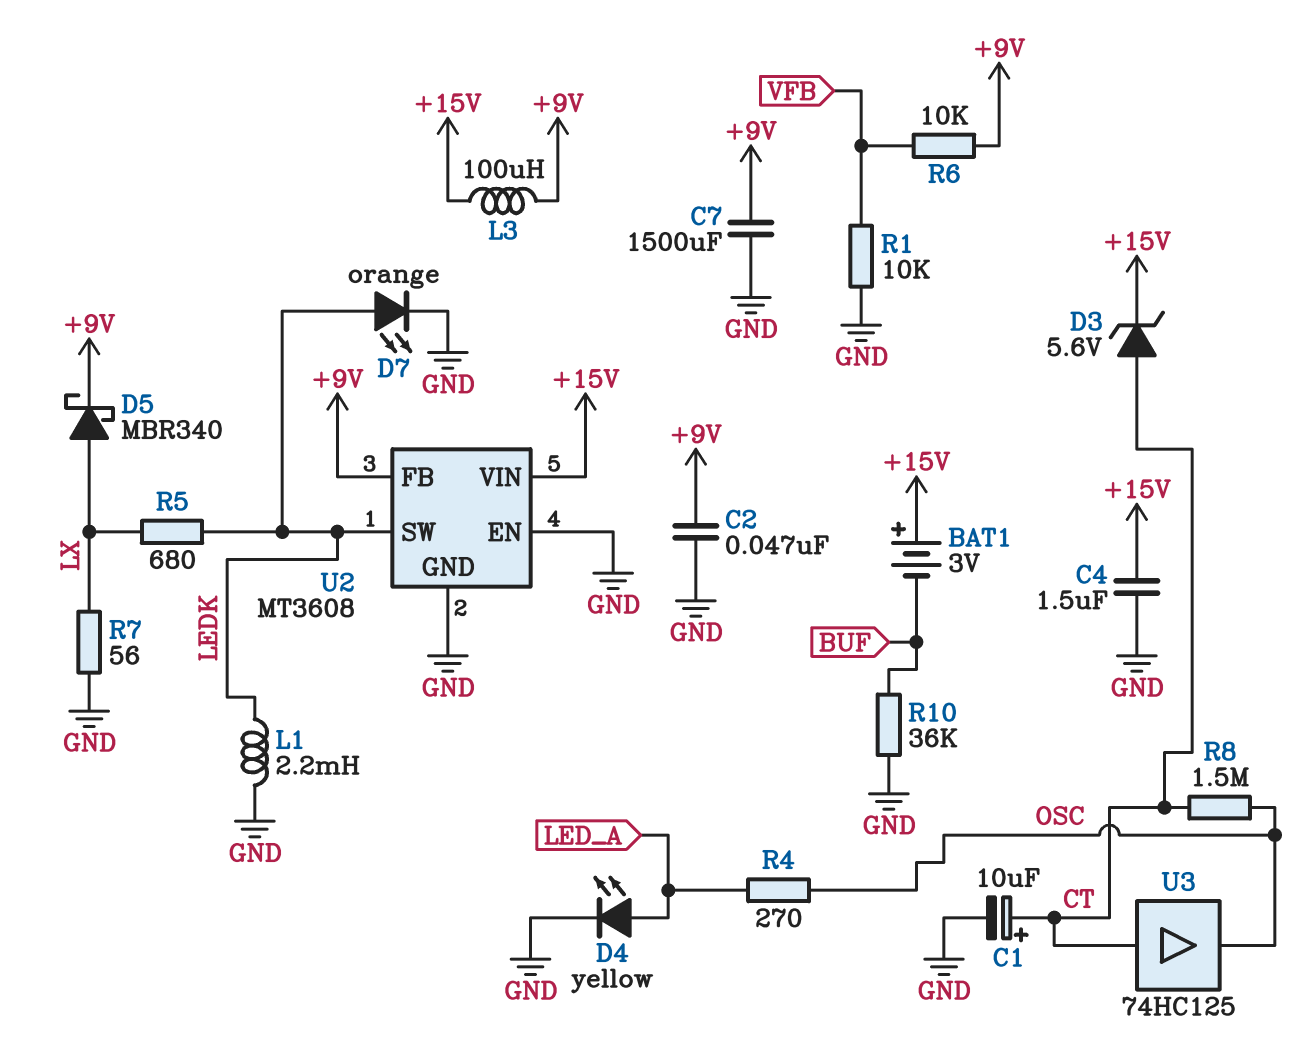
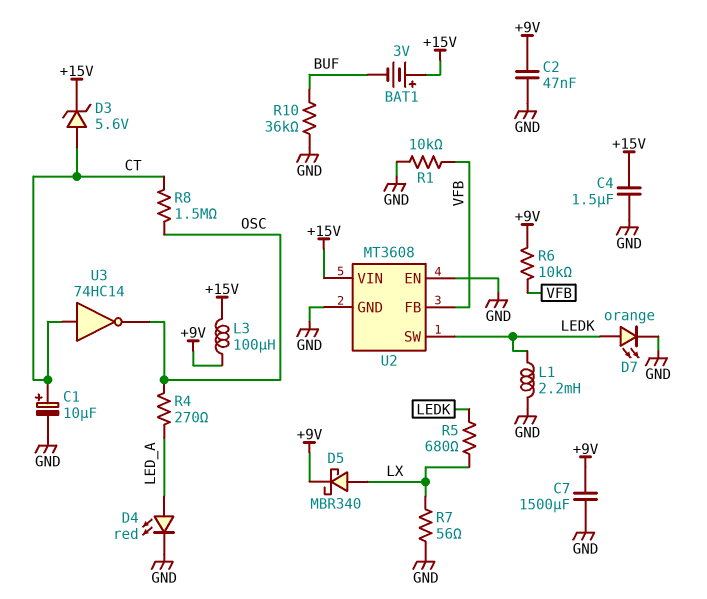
D4: LED yellow (A LED_A, K GND) -> LED red (A LED_A, K GND)
U2 pin FB: +9V -> VFB
U3: buffer 74HC125 (in CT, out OSC) -> NOT 74HC14 (in CT, out OSC)

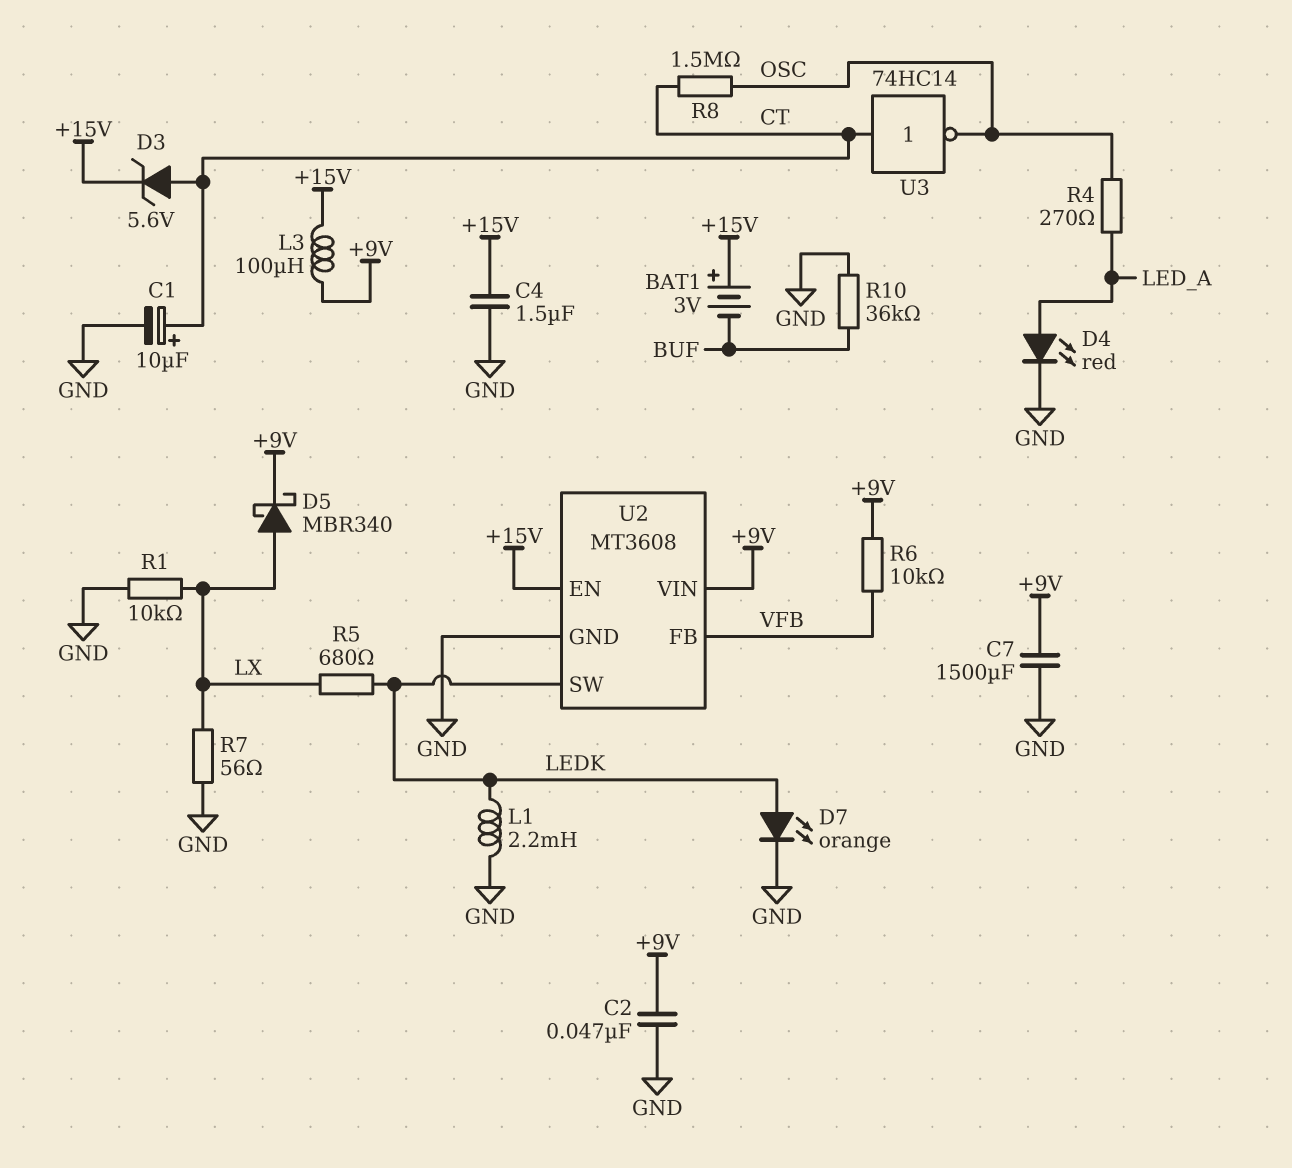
R1: 10k (GND, VFB) -> 10k (GND, LX)
U2 pin EN: GND -> +15V
U2 pin VIN: +15V -> +9V

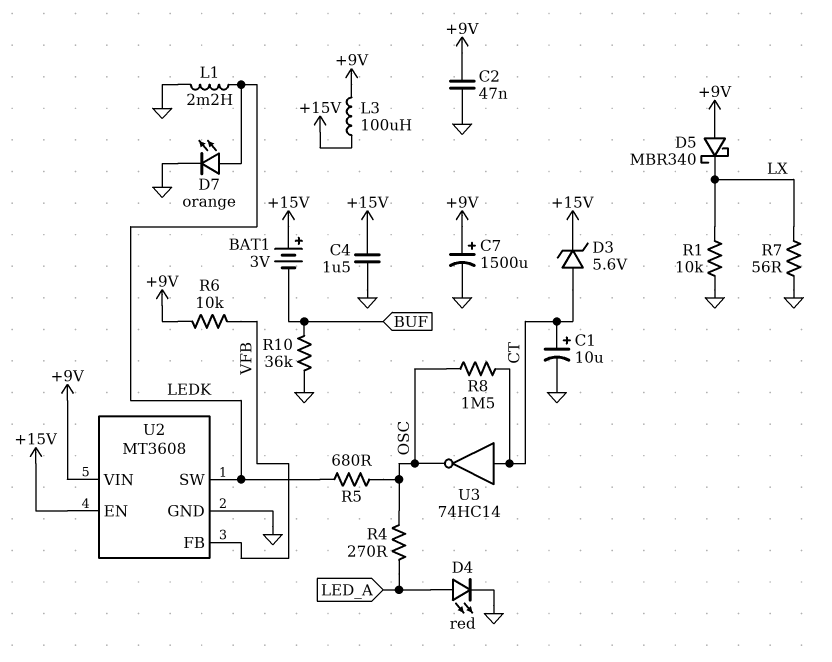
C7: 1500uF (+9V, GND) -> 1500uF (plus +9V, minus GND)
D5: schottky MBR340 (A LX, K +9V) -> schottky MBR340 (A +9V, K LX)
R5: 680 (LEDK, LX) -> 680 (LEDK, OSC)

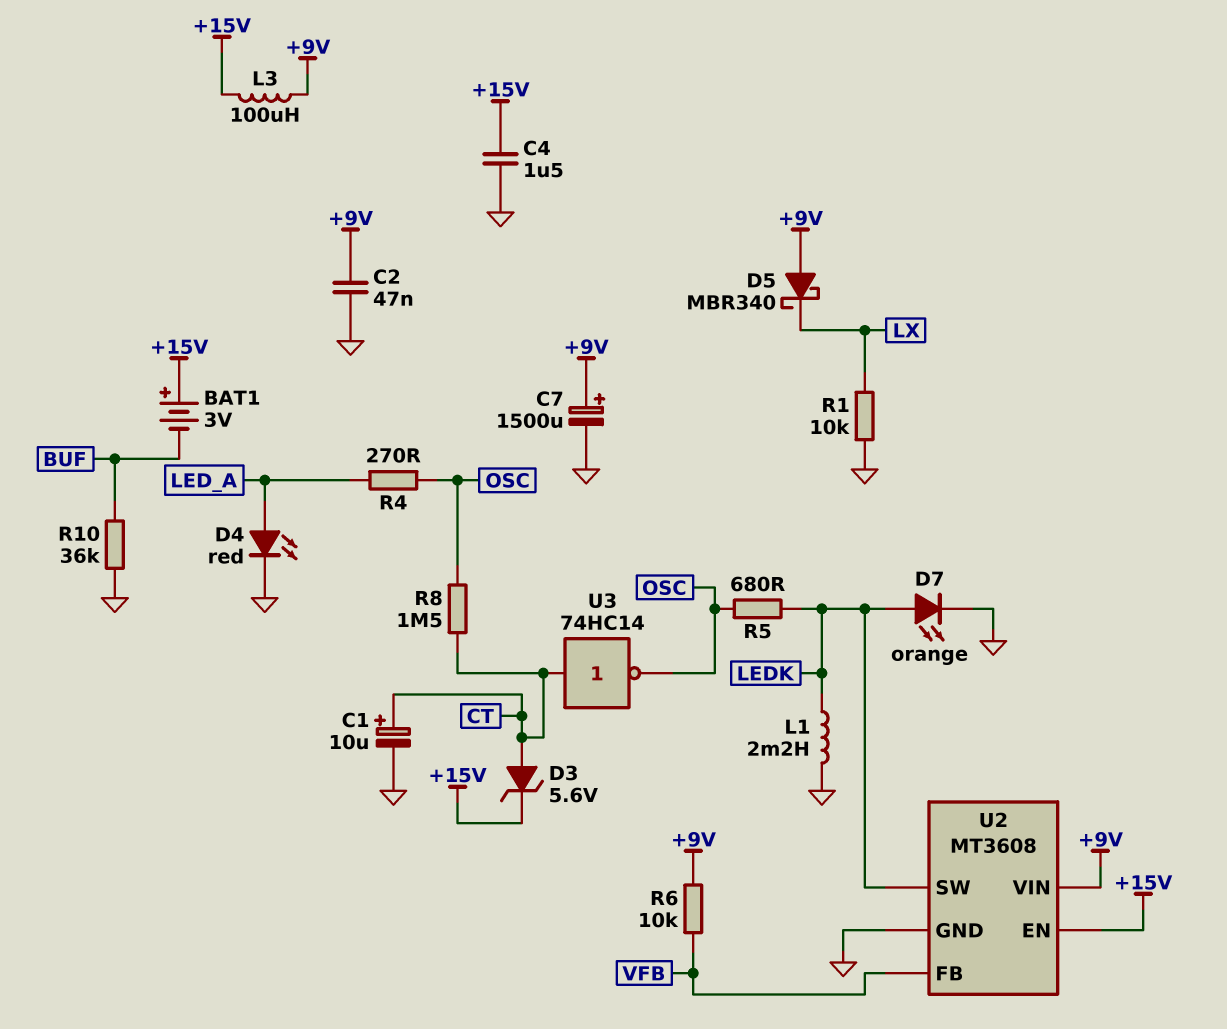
R7: 56 (GND, LX) -> none

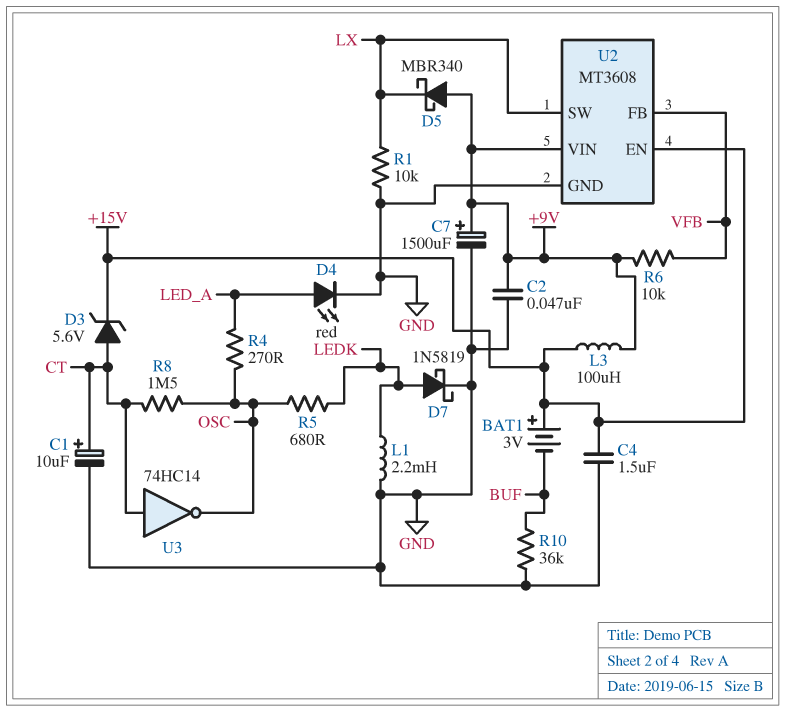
D7: LED orange (A LEDK, K GND) -> schottky 1N5819 (A LEDK, K GND)
U2 pin SW: LEDK -> LX

